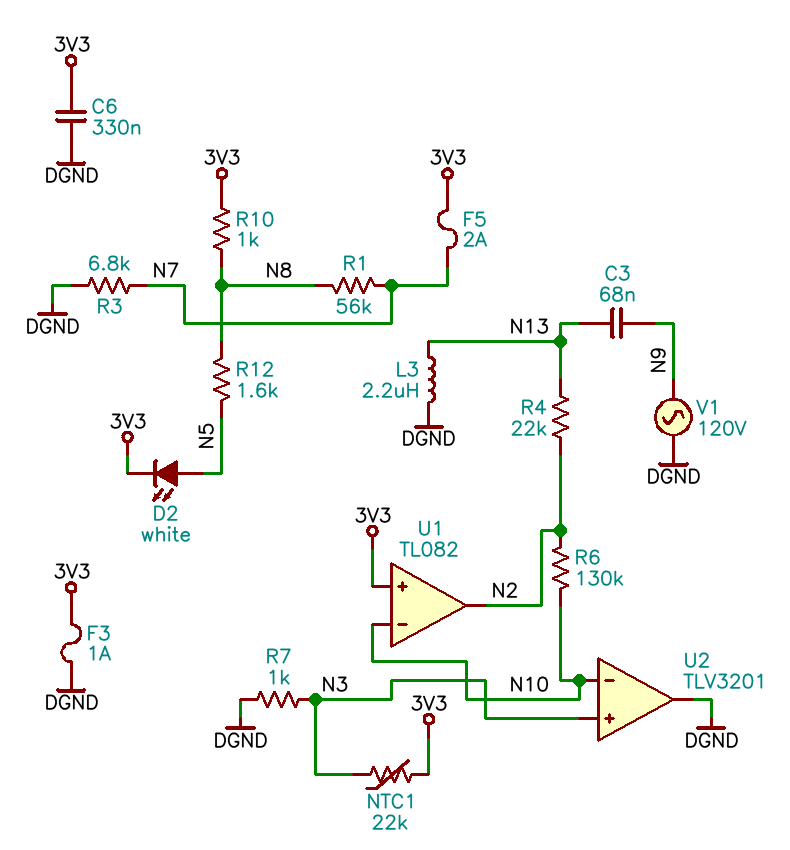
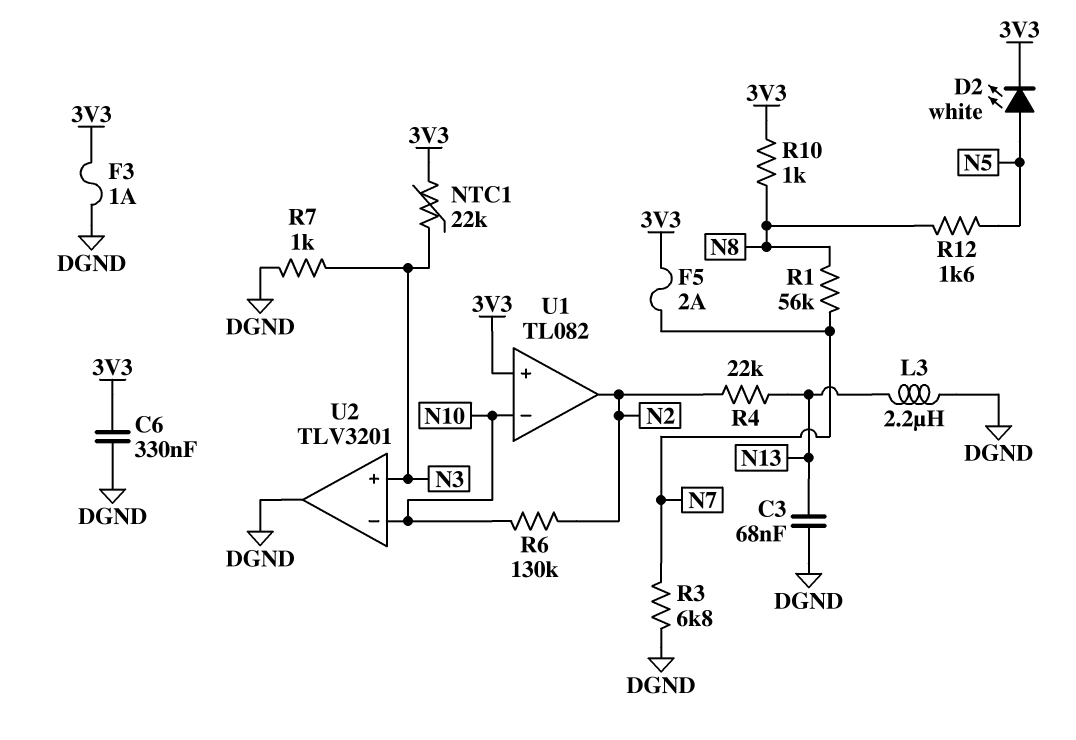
C3: 68nF (N9, N13) -> 68nF (DGND, N13)
V1: AC 120V (DGND, N9) -> none

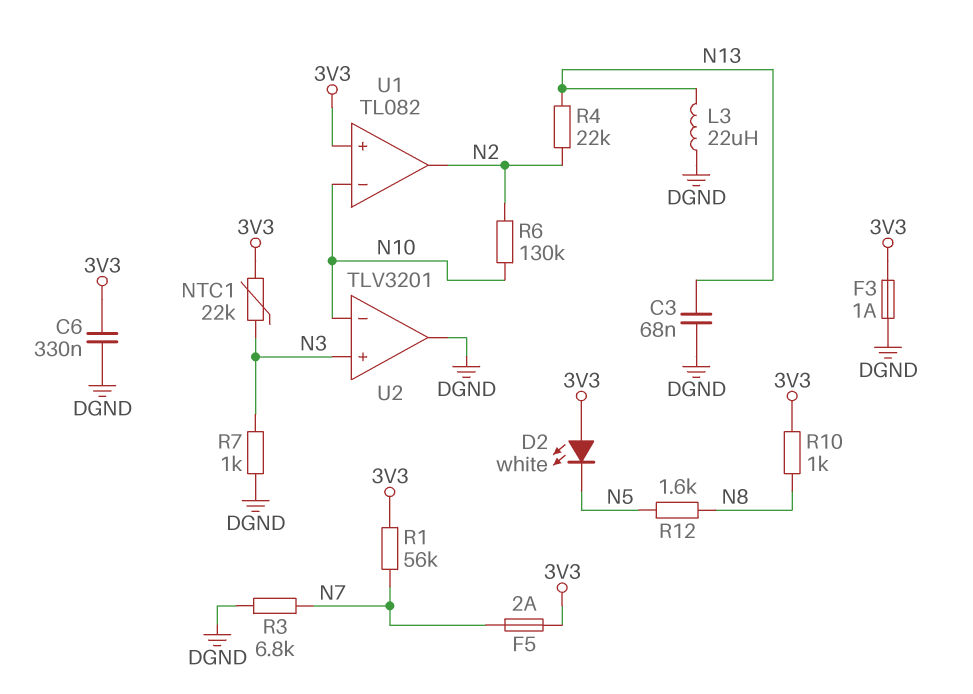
D2: LED white (A N5, K 3V3) -> LED white (A 3V3, K N5)
L3: 2.2uH (DGND, N13) -> 22uH (DGND, N13)
R1: 56k (N7, N8) -> 56k (3V3, N7)

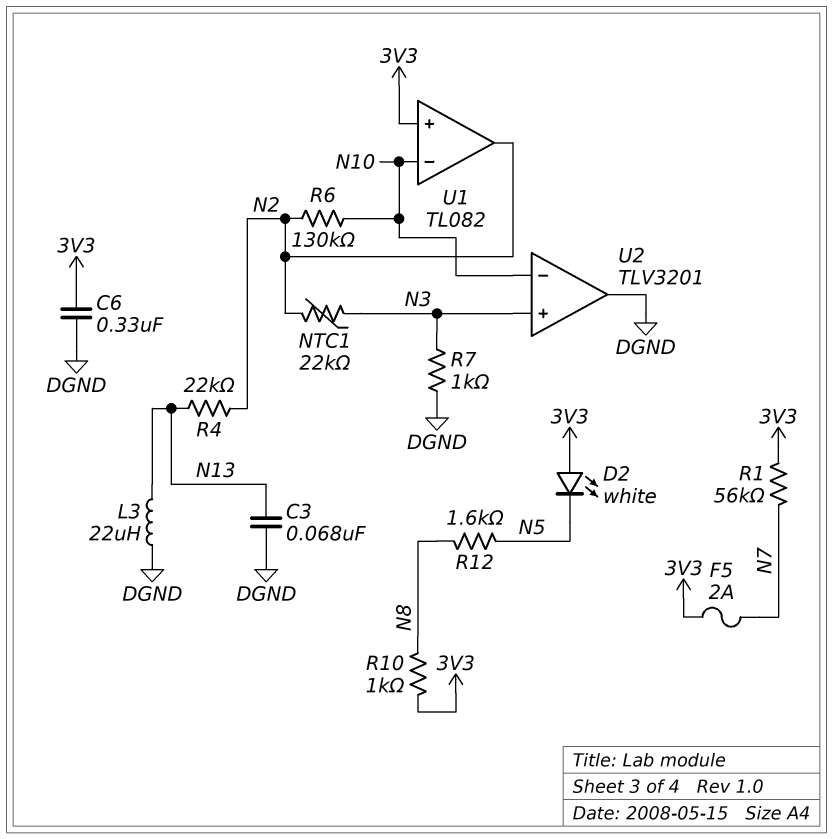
F3: 1A (3V3, DGND) -> none
NTC1: 22k (3V3, N3) -> 22k (N2, N3)
R3: 6.8k (DGND, N7) -> none

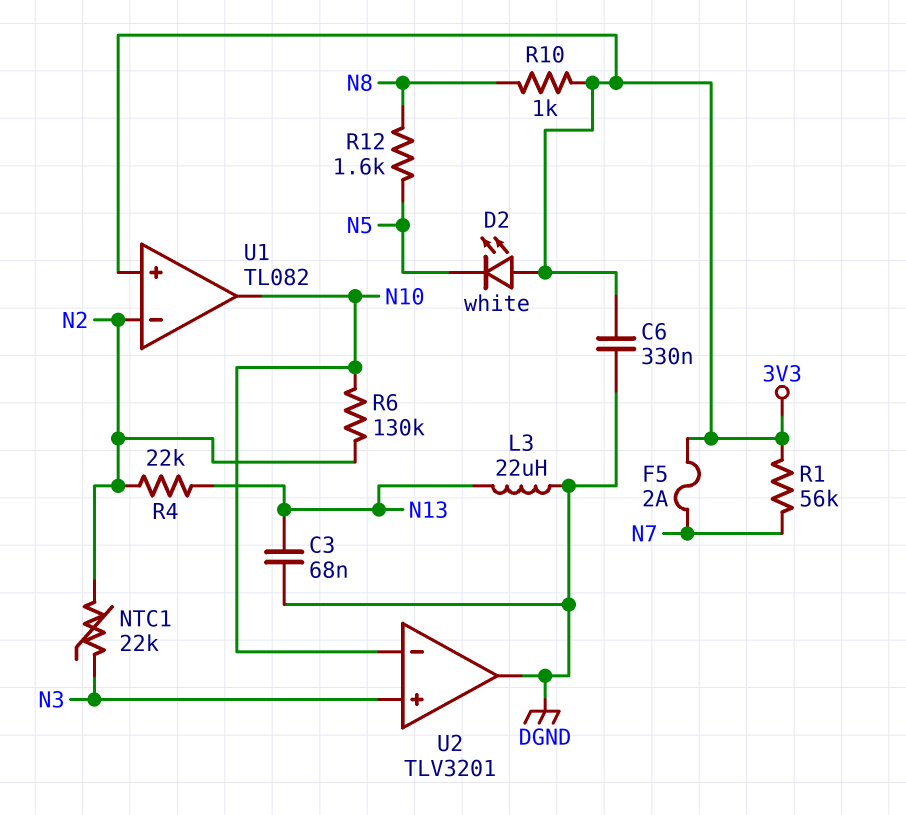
R7: 1k (DGND, N3) -> none
U1 pin in-: N10 -> N2
U1 pin out: N2 -> N10

